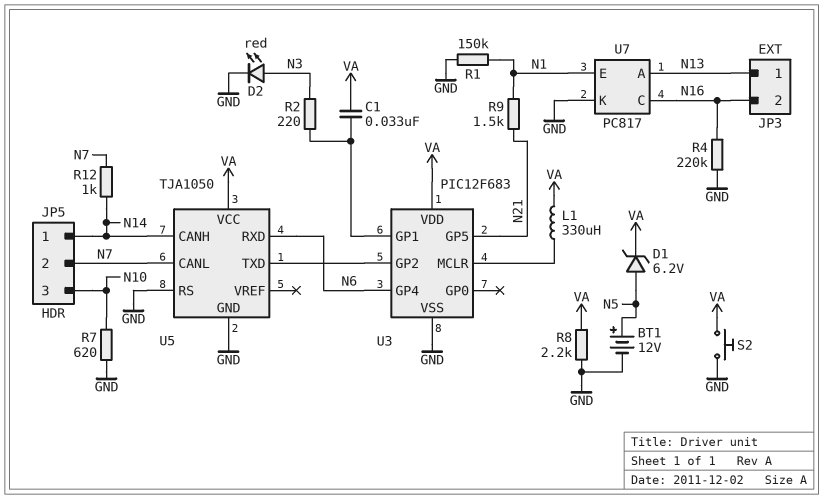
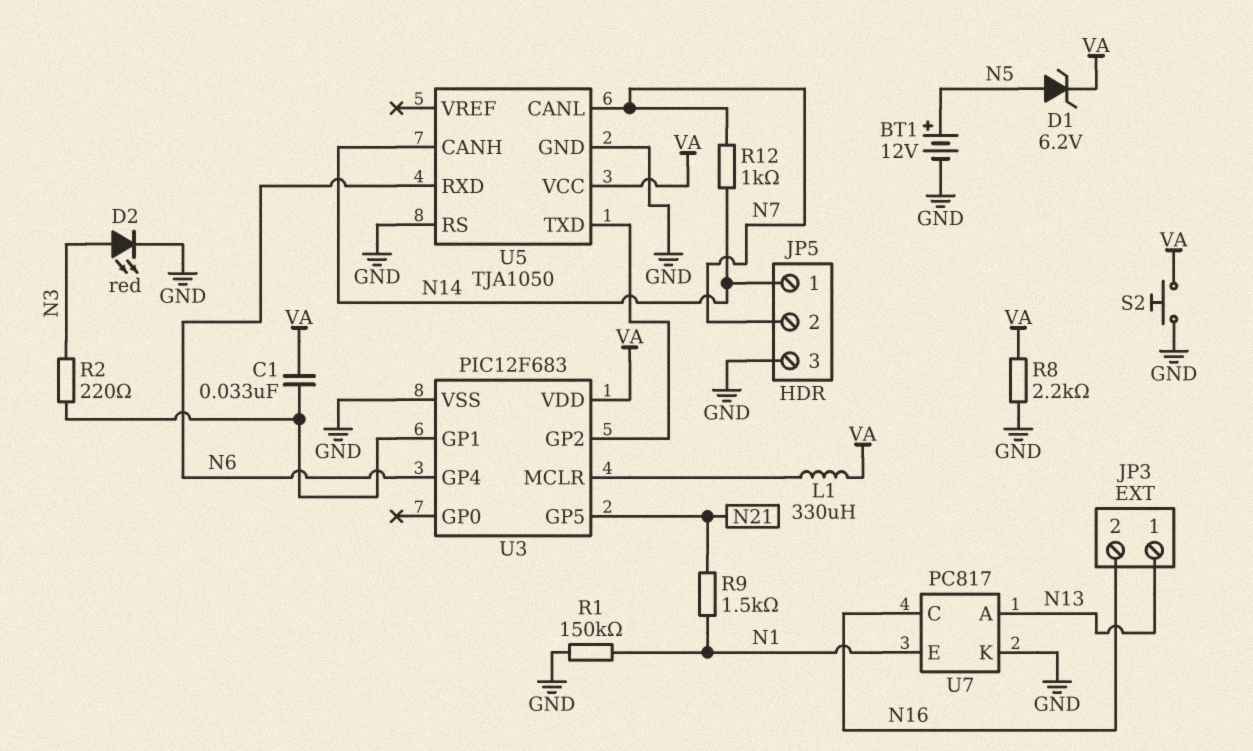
JP5 pin 3: N10 -> GND
R4: 220k (GND, N16) -> none
R7: 620 (GND, N10) -> none

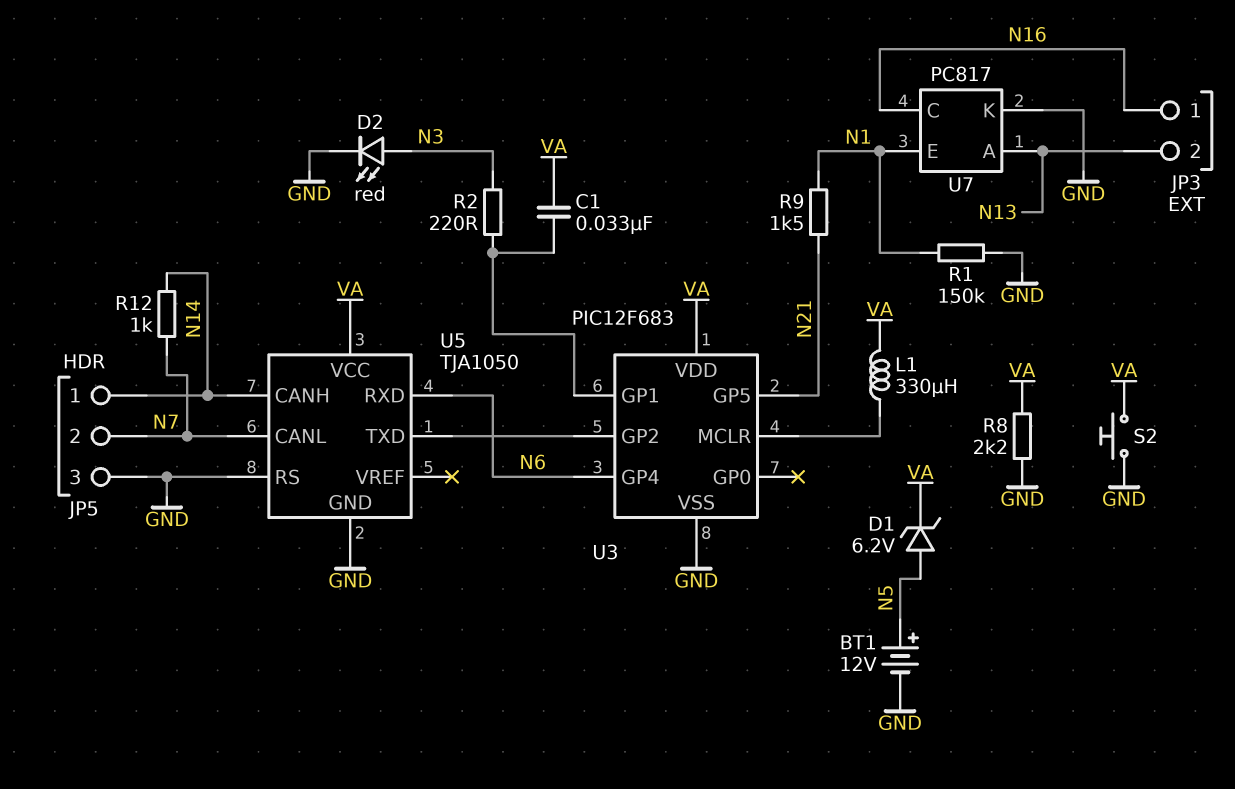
JP3 pin 1: N13 -> N16
JP3 pin 2: N16 -> N13

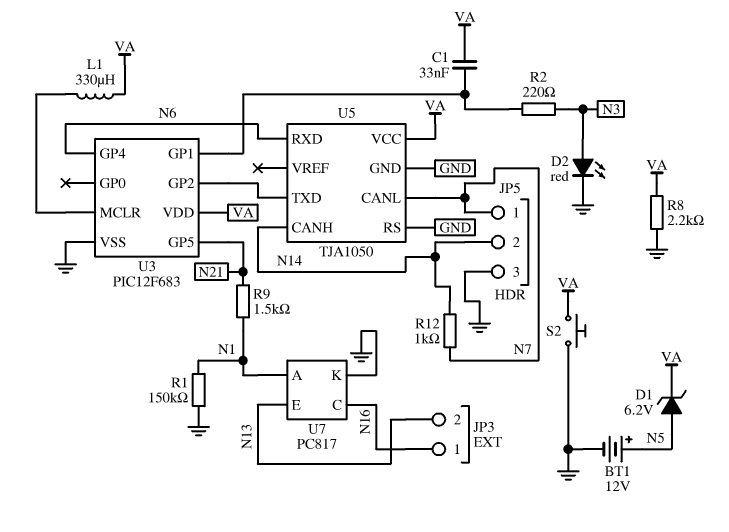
JP5 pin 1: N14 -> N7
JP5 pin 2: N7 -> N14
U7 pin A: N13 -> N1
U7 pin E: N1 -> N13

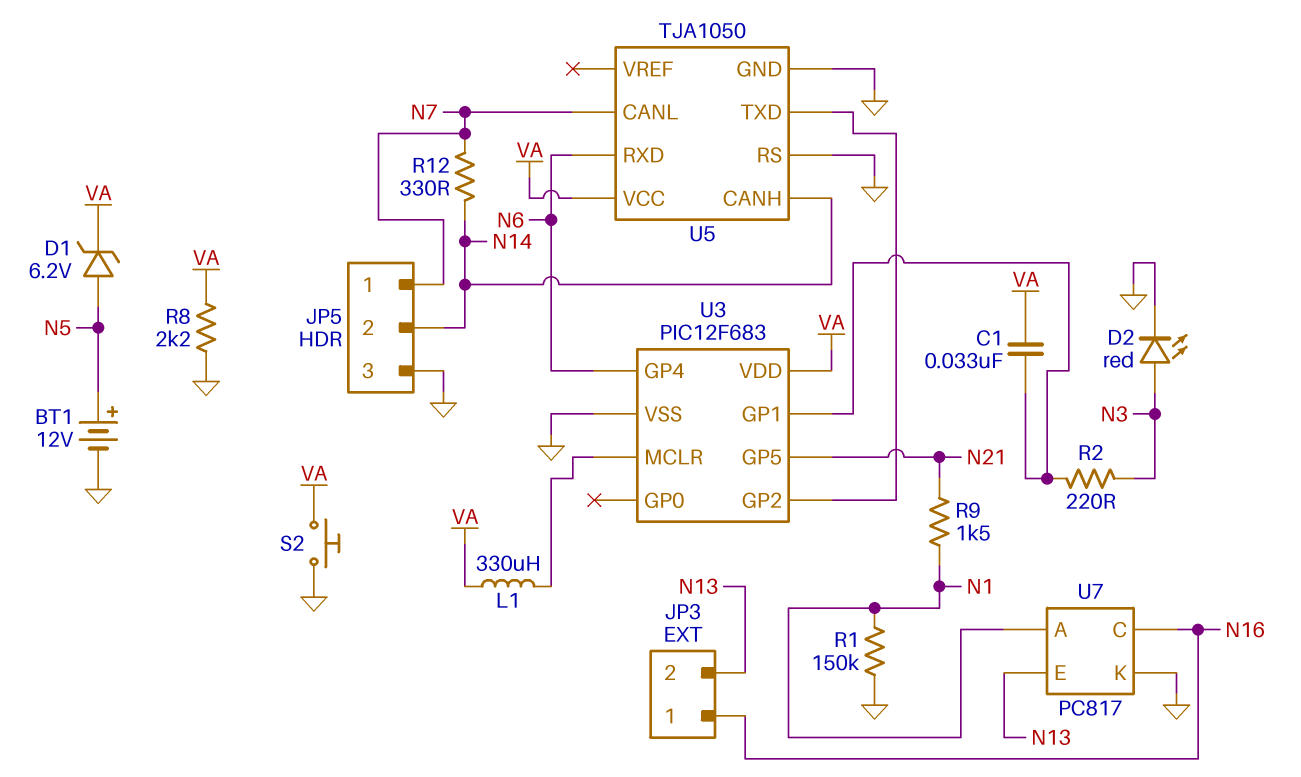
R12: 1k (N7, N14) -> 330 (N7, N14)

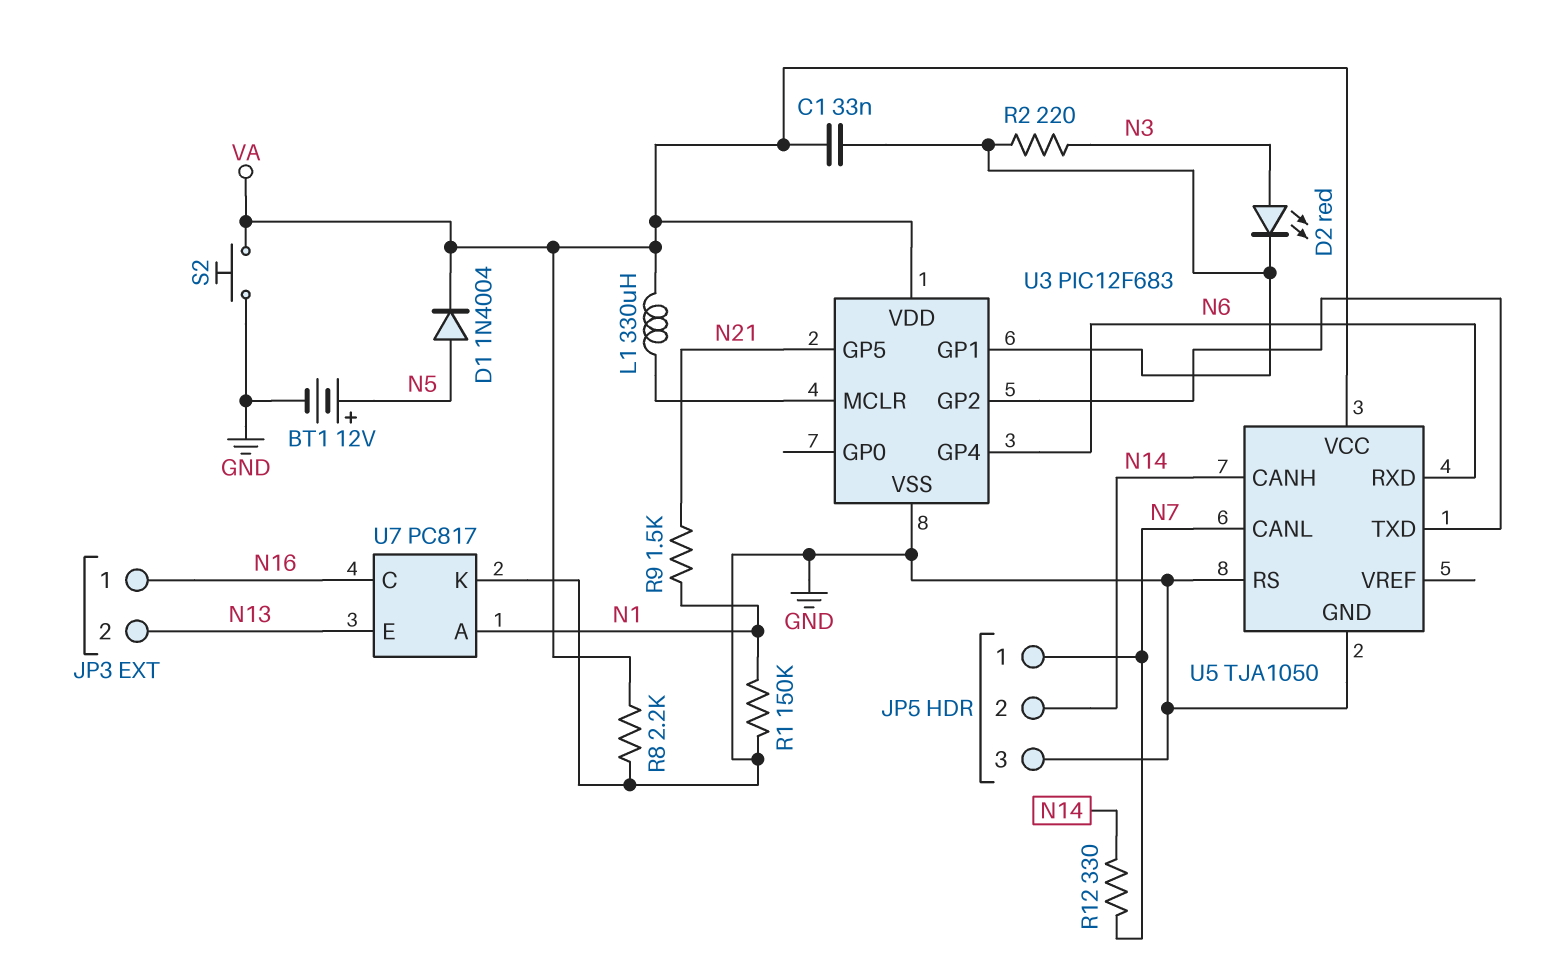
D1: zener 6.2V (A N5, K VA) -> diode 1N4004 (A N5, K VA)
D2: LED red (A N3, K GND) -> LED red (A N3, K U3/GP1)

